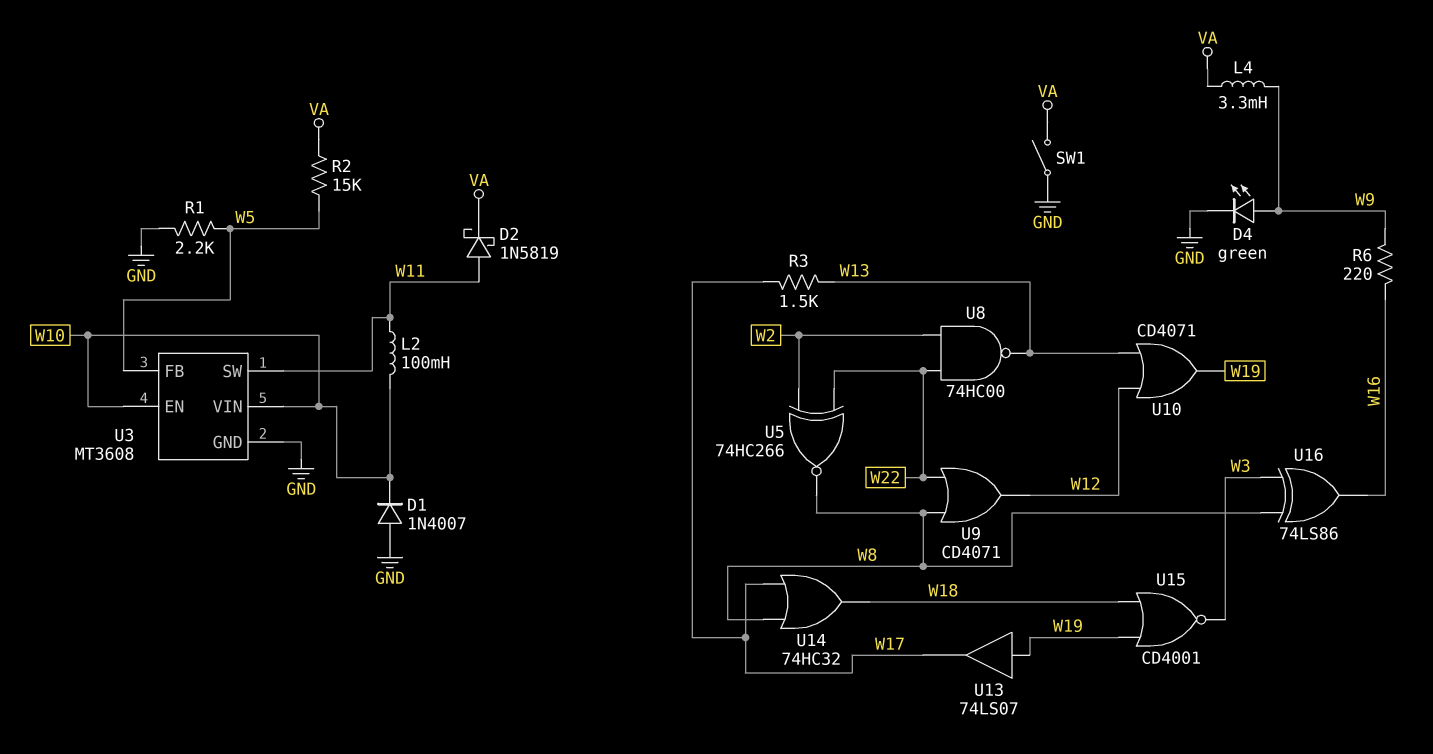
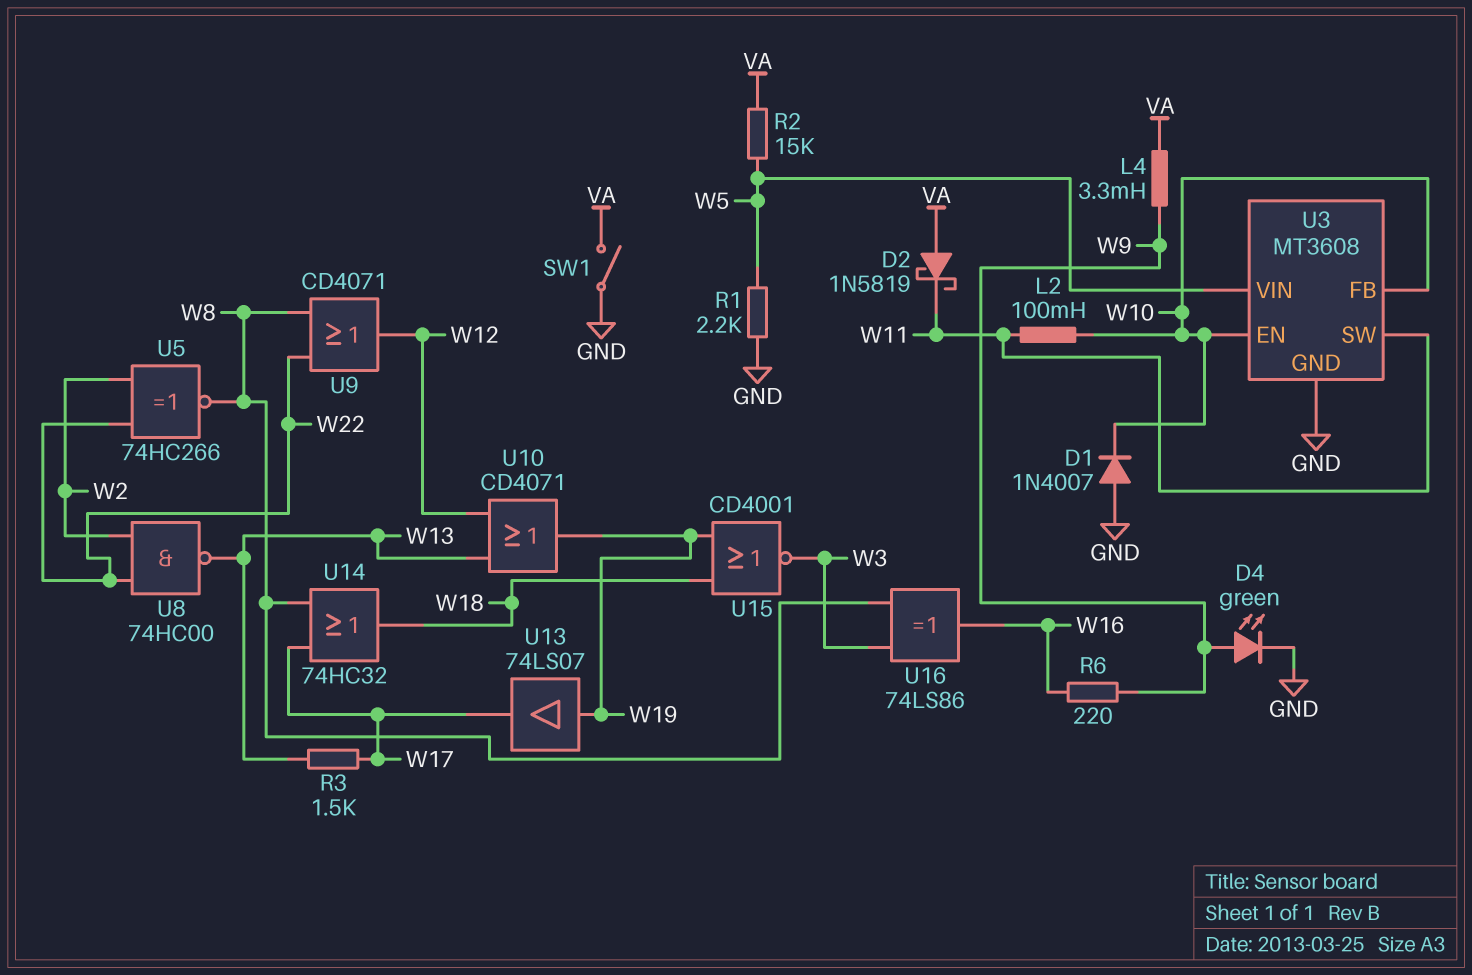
D2: schottky 1N5819 (A W11, K VA) -> schottky 1N5819 (A VA, K W11)
U3 pin FB: W5 -> W10
U3 pin VIN: W10 -> W5

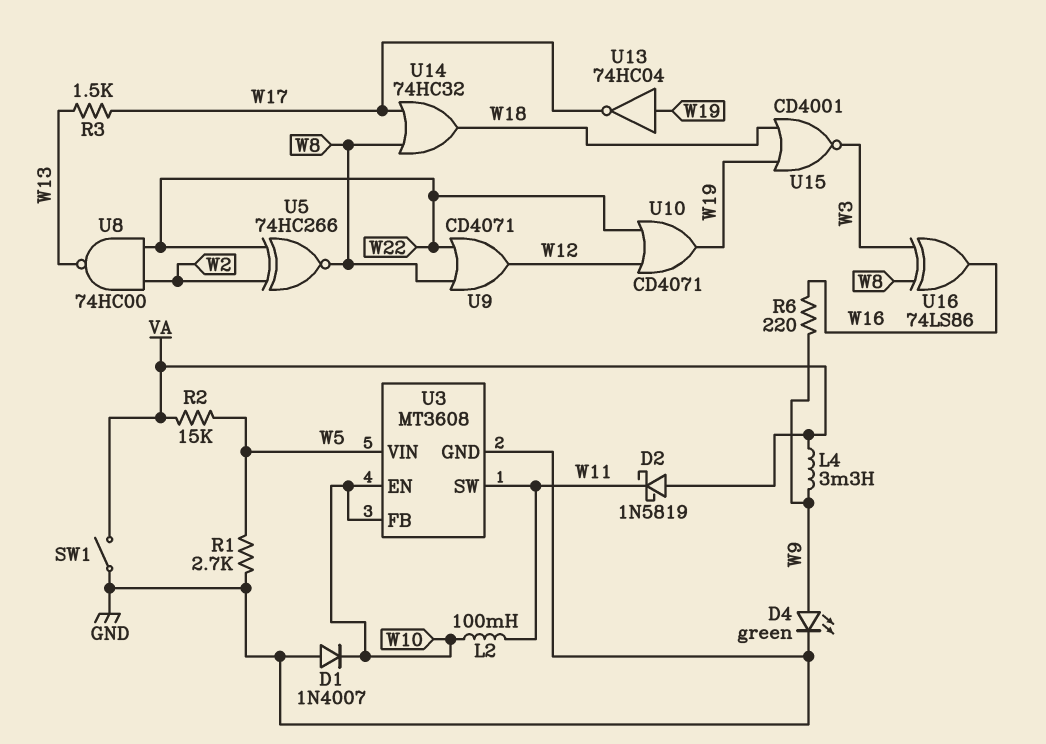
R1: 2.2k (GND, W5) -> 2.7k (GND, W5)
U10: OR CD4071 (in W12, in W13, out W19) -> OR CD4071 (in W12, in W22, out W19)
U13: buffer 74LS07 (in W19, out W17) -> NOT 74HC04 (in W19, out W17)

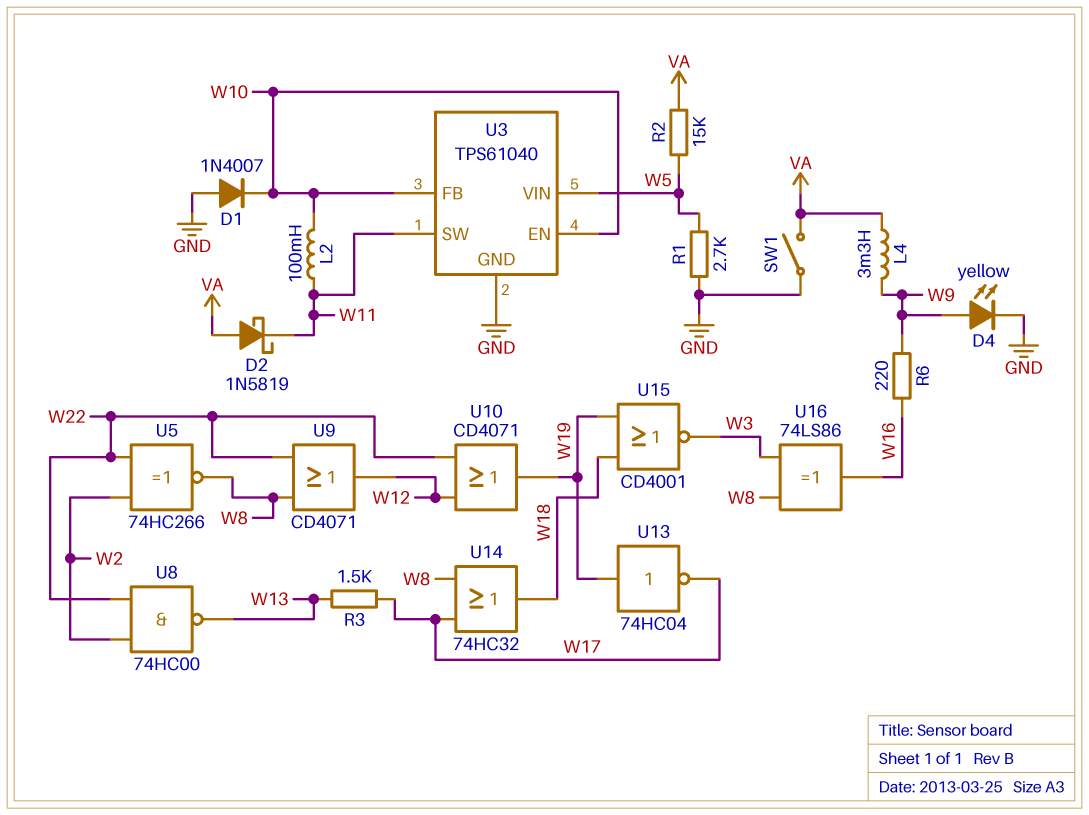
D4: LED green (A W9, K GND) -> LED yellow (A W9, K GND)
U3: MT3608 -> TPS61040

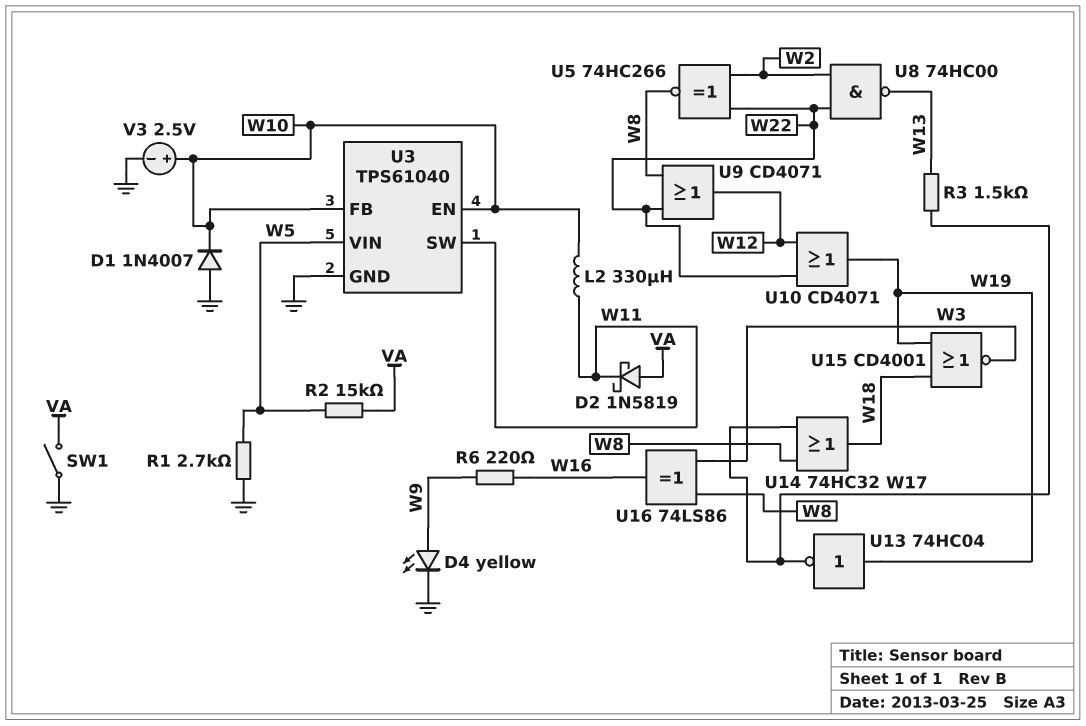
L2: 100mH (W10, W11) -> 330uH (W10, W11)
L4: 3.3mH (VA, W9) -> none
V3: none -> 2.5V (plus W10, minus GND)

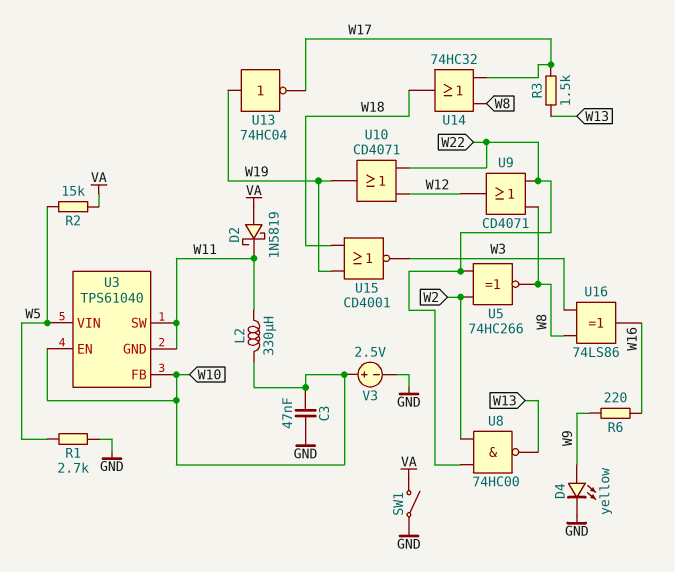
C3: none -> 47nF (GND, W10)
D1: diode 1N4007 (A GND, K W10) -> none
U3 pin GND: GND -> W11

